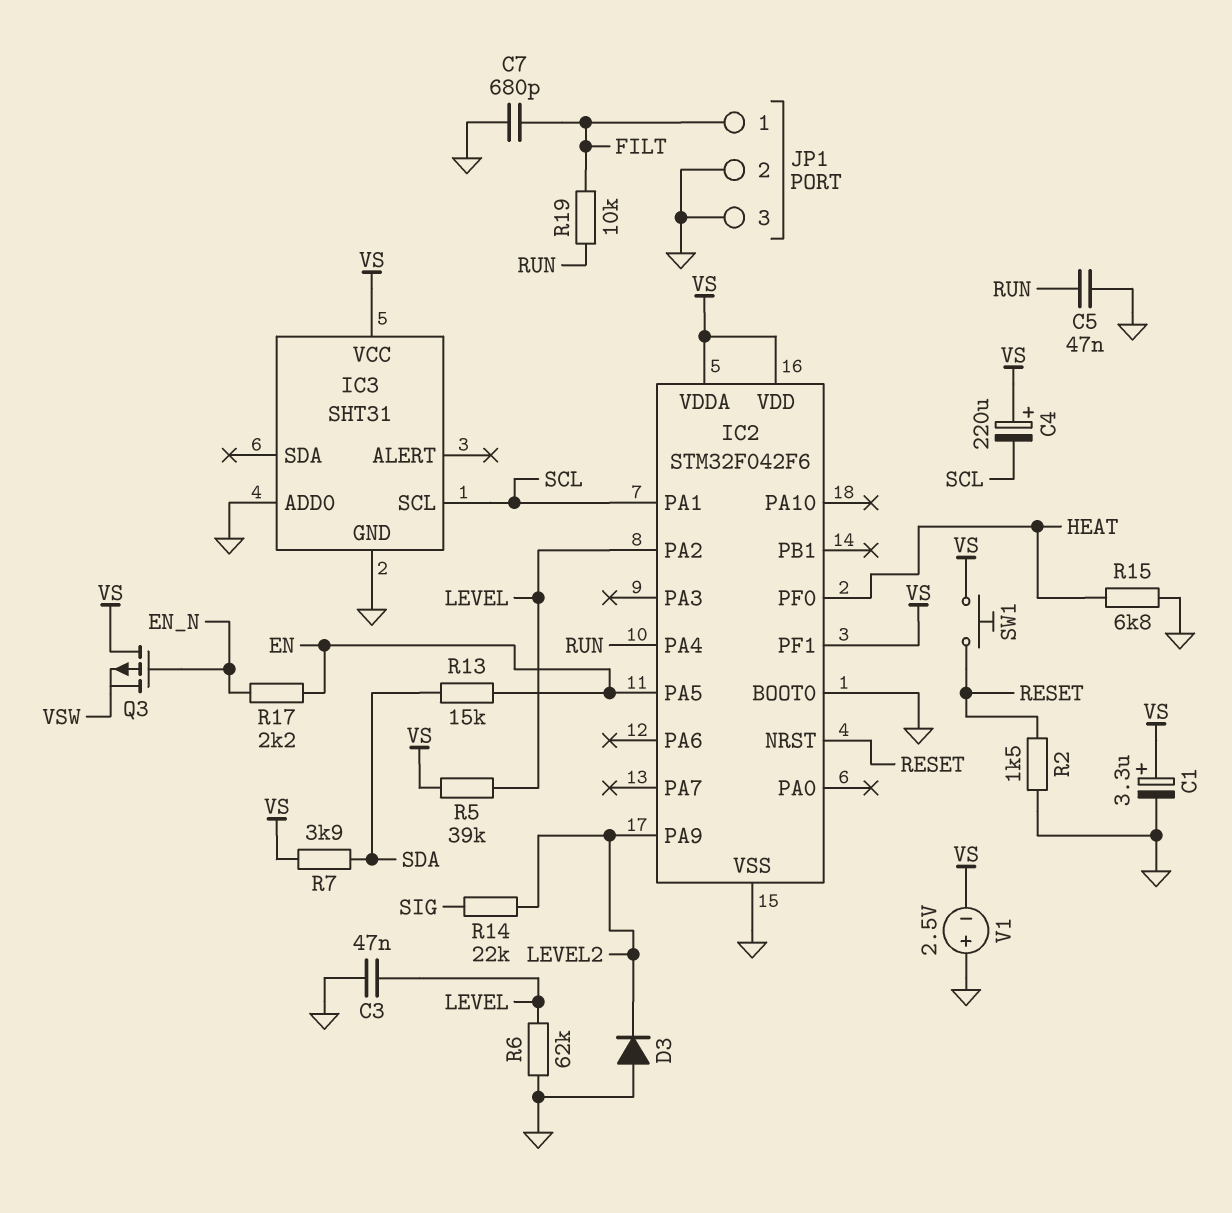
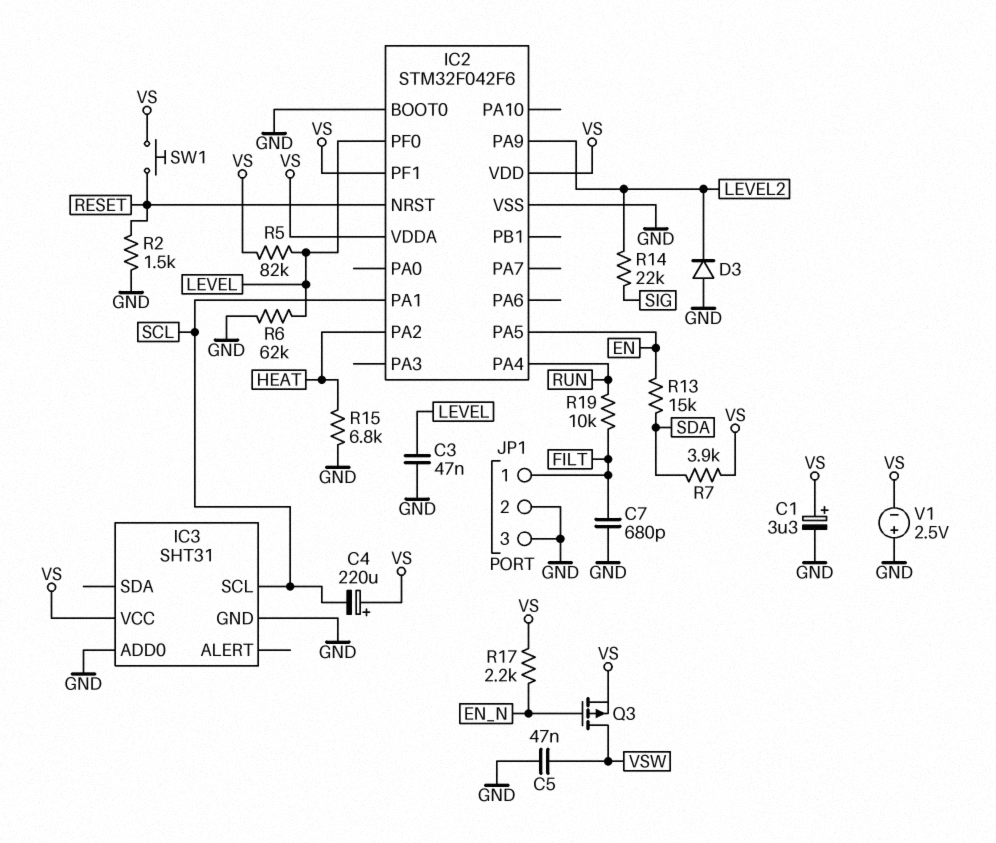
C5: 47nF (GND, RUN) -> 47nF (GND, VSW)
IC2 pin PA2: LEVEL -> HEAT
IC2 pin PF0: HEAT -> LEVEL
Q3: PMOS (G EN_N, D VS, S VSW) -> PMOS (G EN_N, D VSW, S VS)
R5: 39k (LEVEL, VS) -> 82k (LEVEL, VS)
R17: 2.2k (EN, EN_N) -> 2.2k (EN_N, VS)

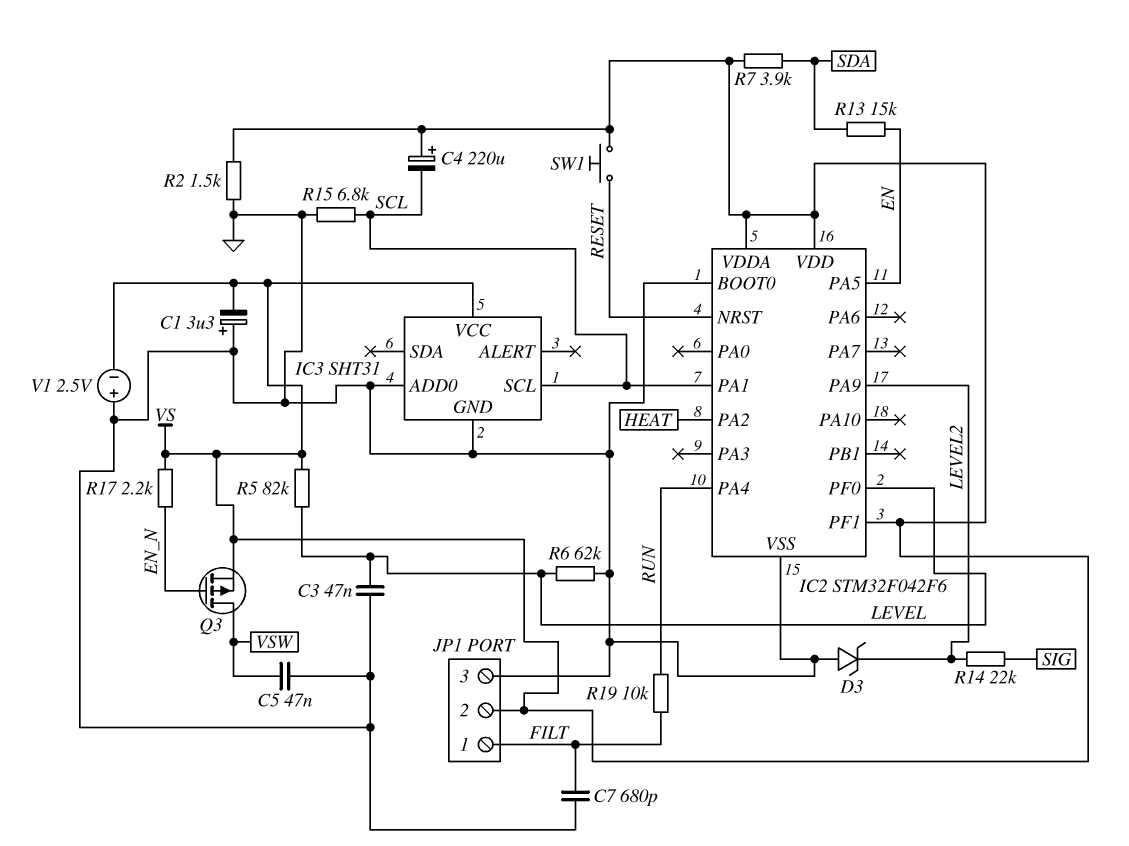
C1: 3.3uF (plus VS, minus GND) -> 3.3uF (plus GND, minus VS)
D3: diode (A GND, K LEVEL2) -> zener (A GND, K LEVEL2)
JP1 pin 2: GND -> VS
R2: 1.5k (GND, RESET) -> 1.5k (GND, VS)
R15: 6.8k (GND, HEAT) -> 6.8k (GND, SCL)

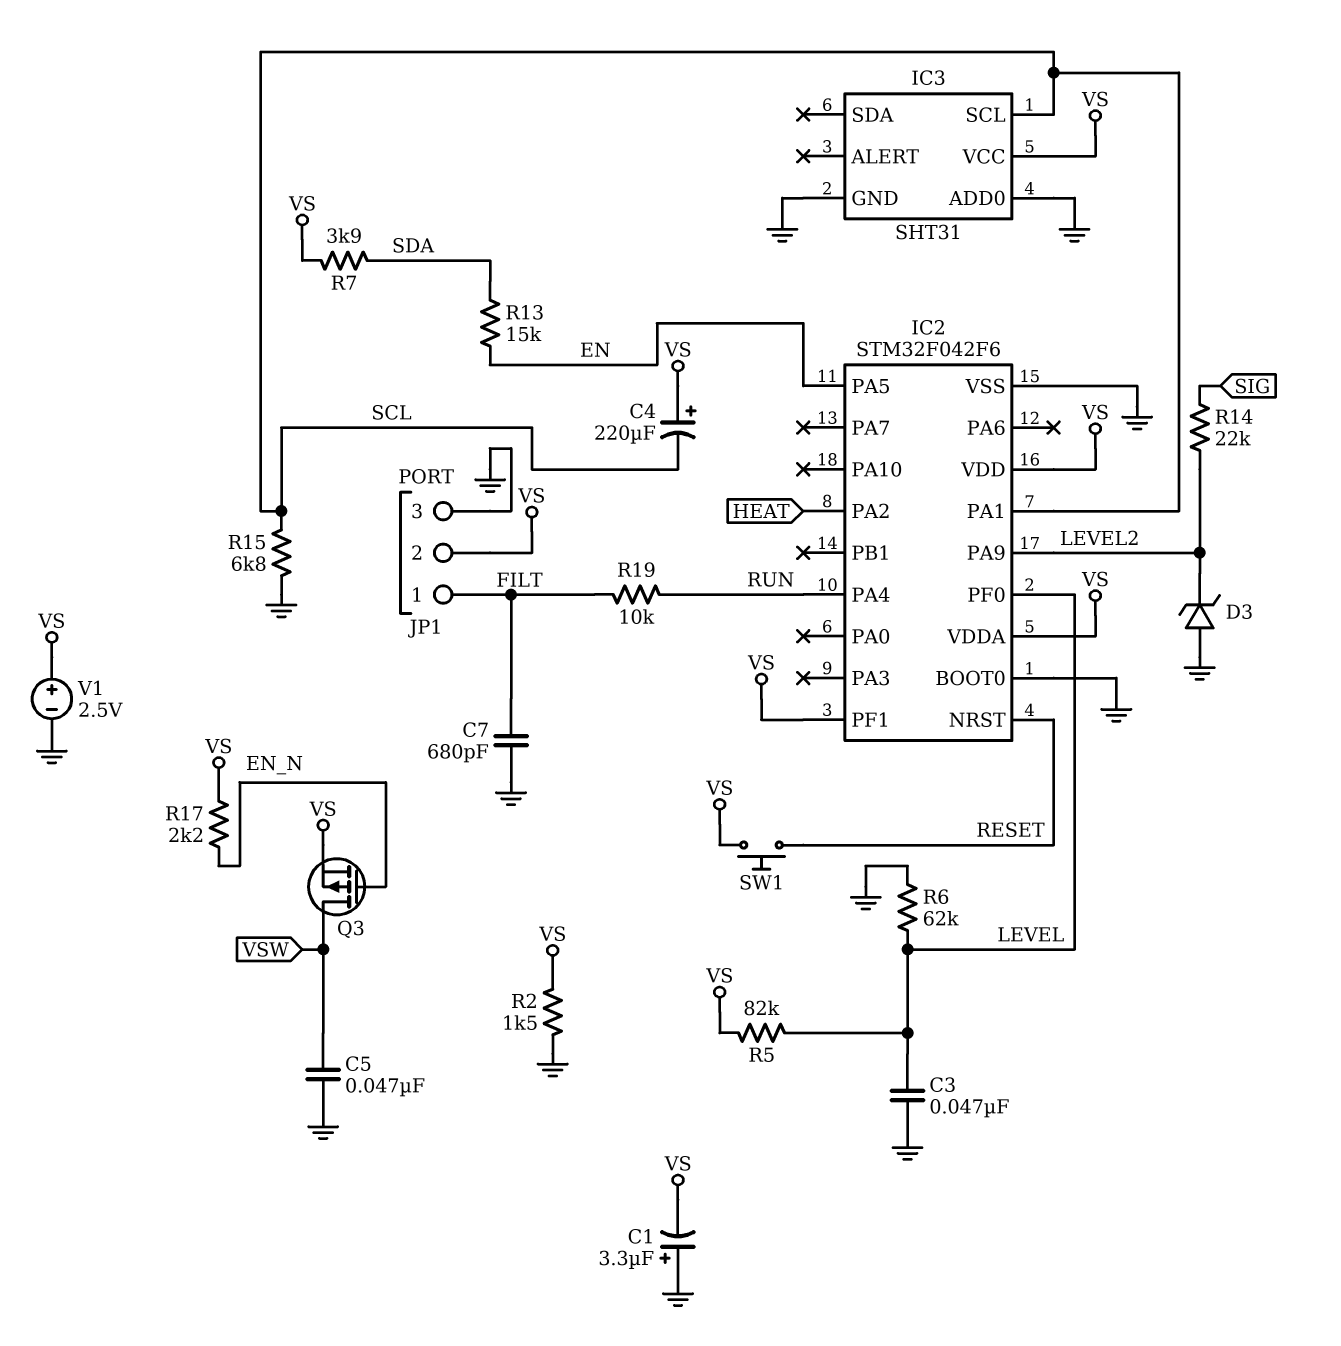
V1: 2.5V (plus GND, minus VS) -> 2.5V (plus VS, minus GND)

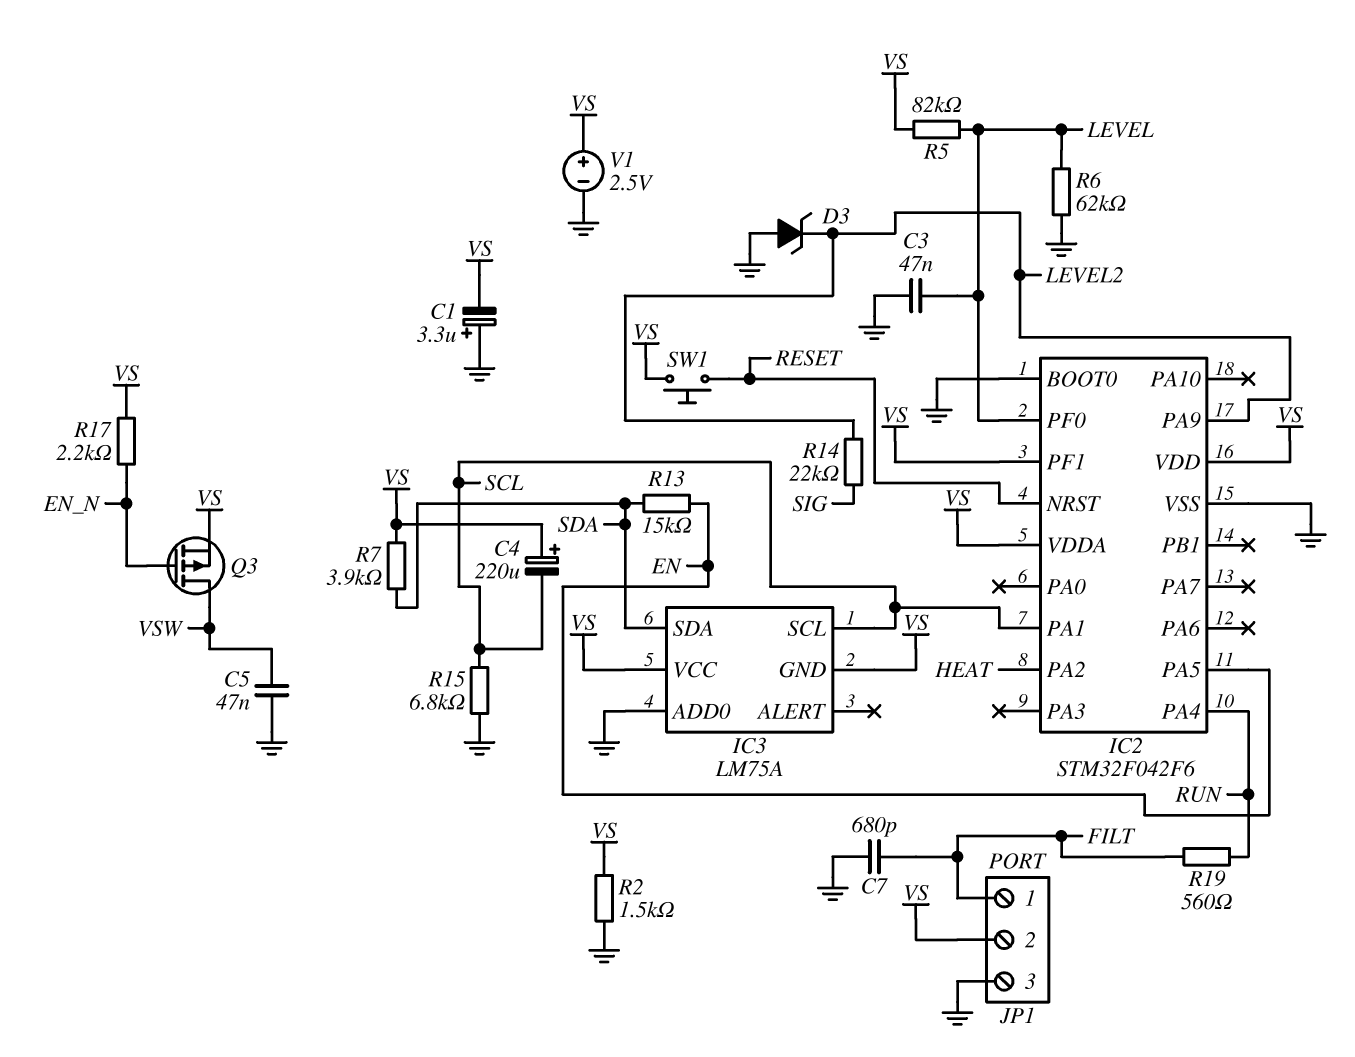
IC3: SHT31 -> LM75A
IC3 pin GND: GND -> VS
IC3 pin SDA: none -> SDA
R19: 10k (FILT, RUN) -> 560 (FILT, RUN)

